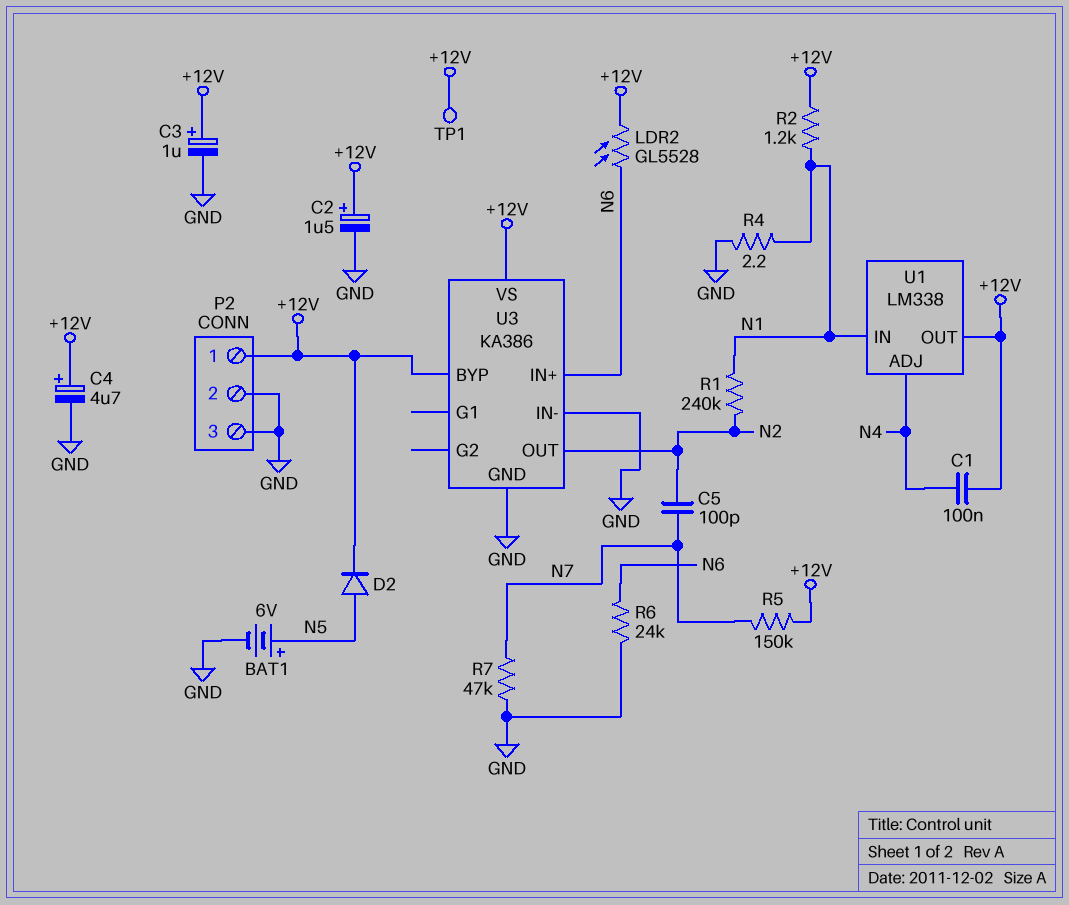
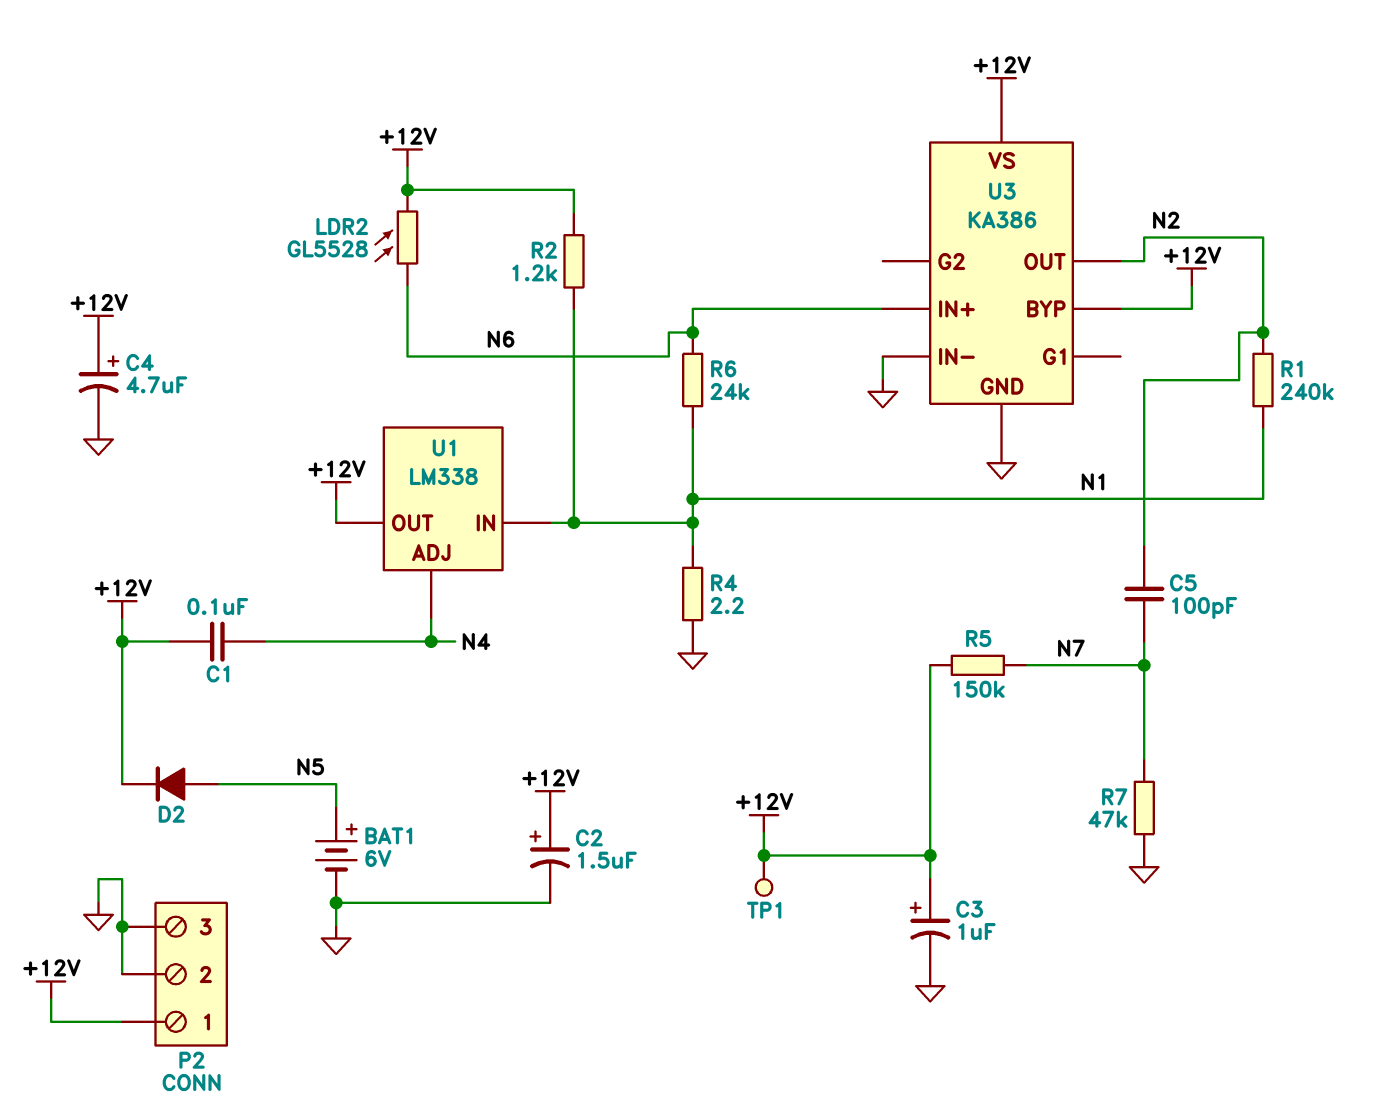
R6: 24k (GND, N6) -> 24k (N1, N6)

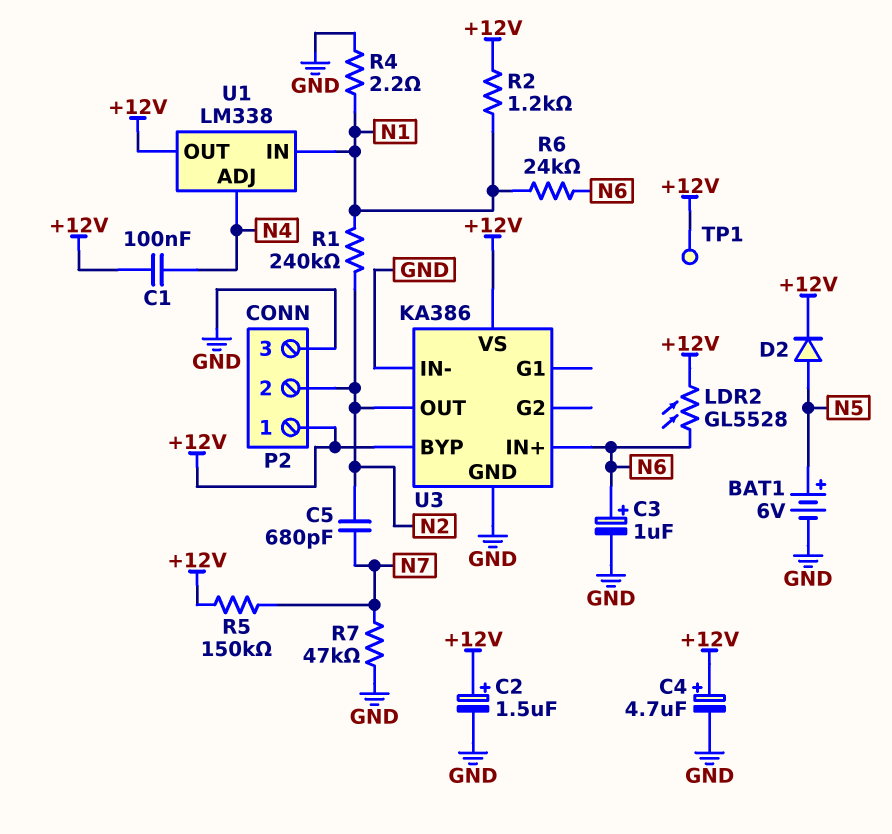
C3: 1uF (plus +12V, minus GND) -> 1uF (plus N6, minus GND)
C5: 100pF (N2, N7) -> 680pF (N2, N7)
P2 pin 2: GND -> N2

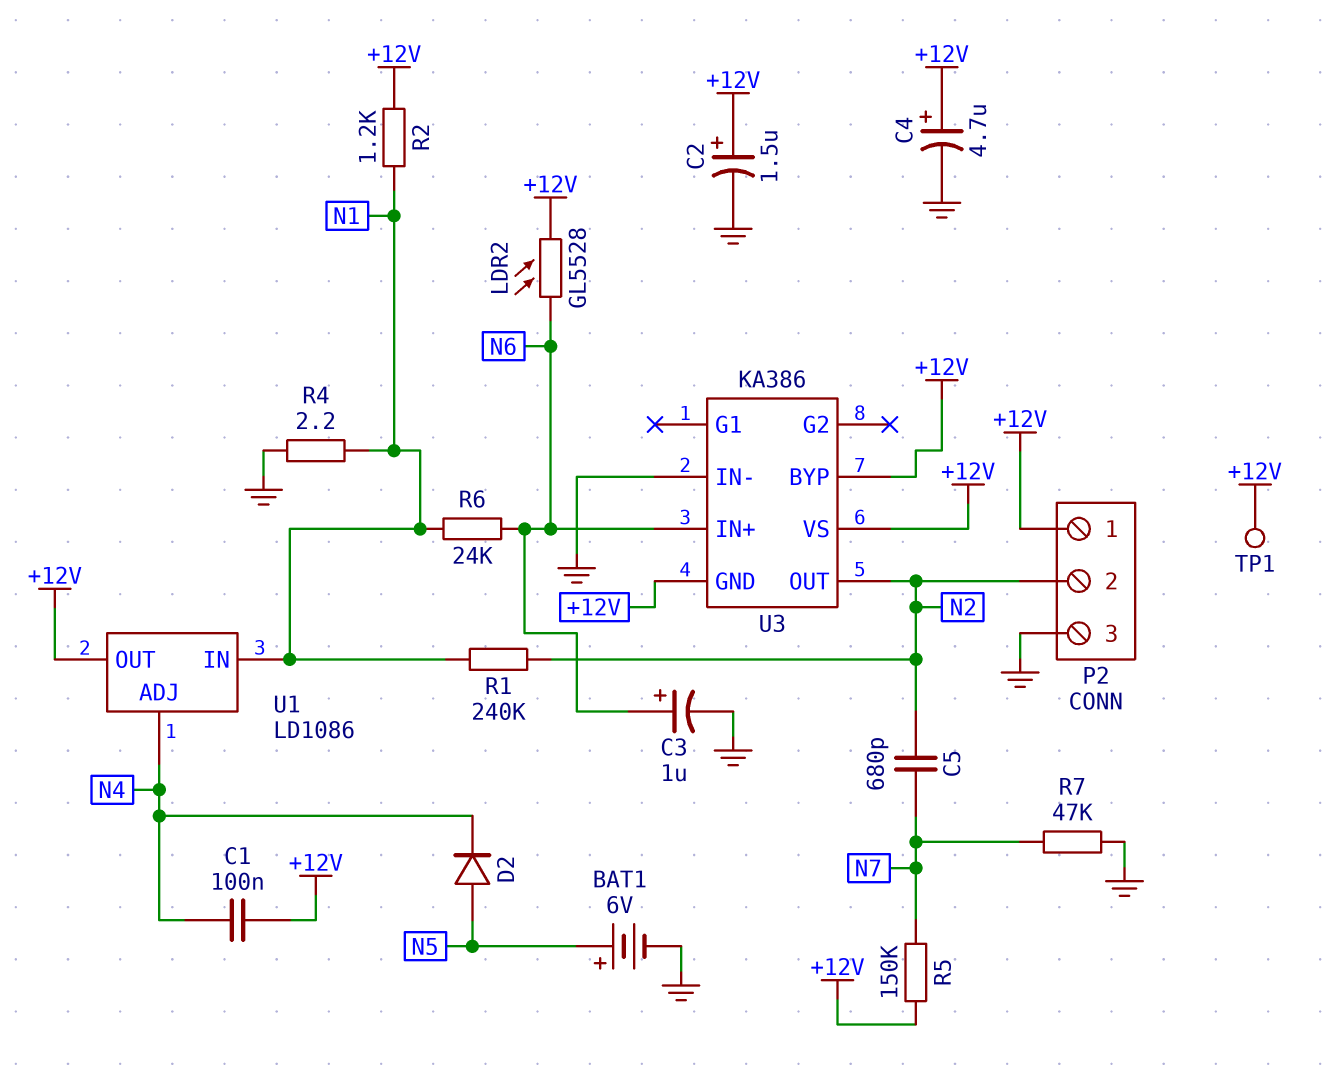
D2: diode (A N5, K +12V) -> diode (A N5, K N4)
U1: LM338 -> LD1086
U3 pin GND: GND -> +12V

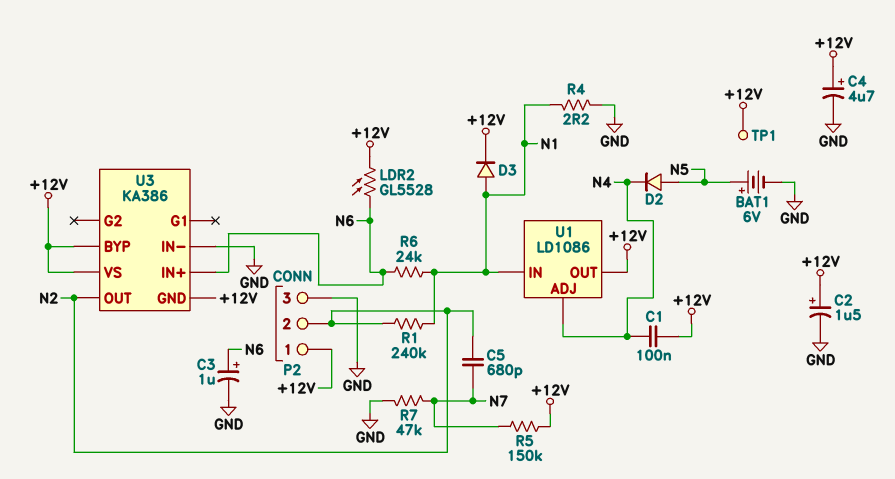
D3: none -> diode (A N1, K +12V)
R2: 1.2k (+12V, N1) -> none

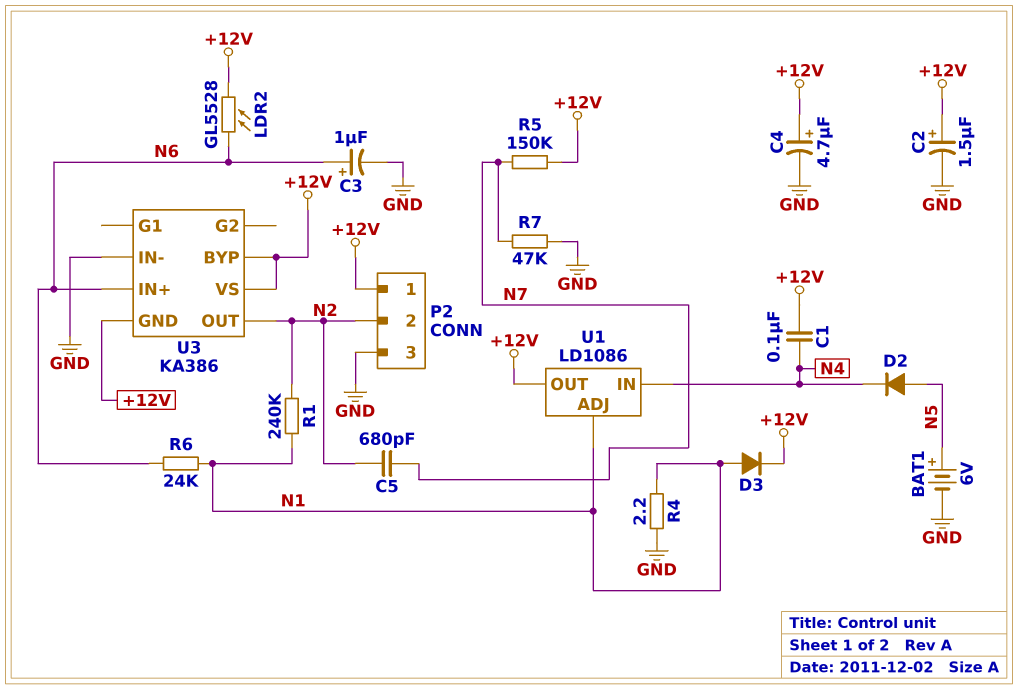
TP1: test point (+12V) -> none
U1 pin ADJ: N4 -> N1
U1 pin IN: N1 -> N4

